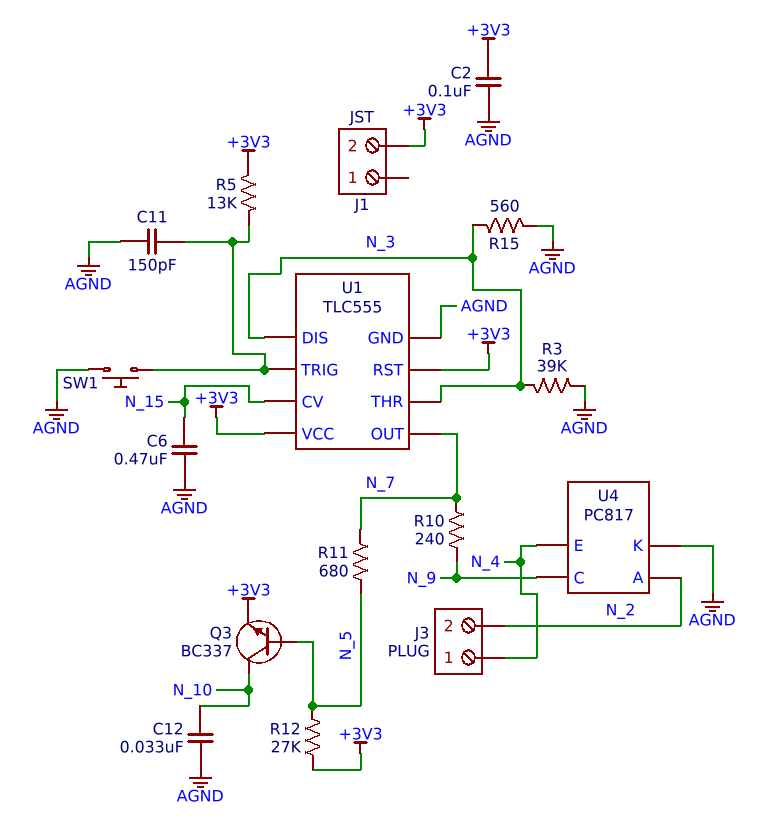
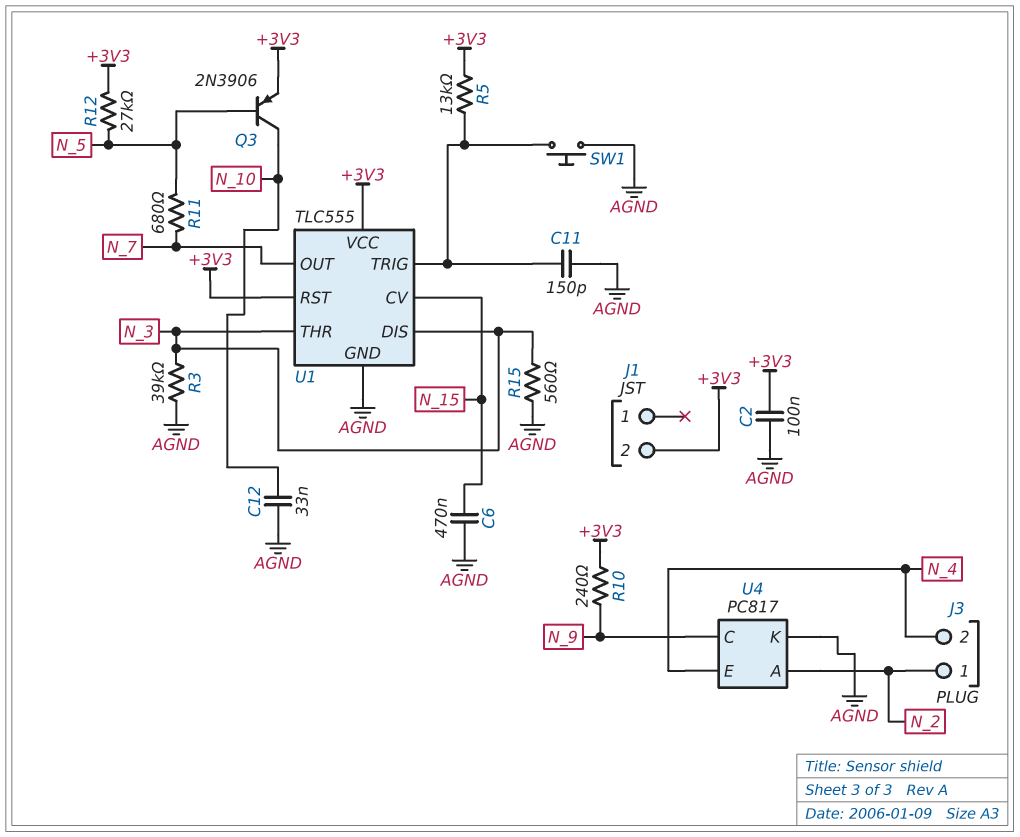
J3 pin 1: N_4 -> N_2
J3 pin 2: N_2 -> N_4
Q3: NPN BC337 (B N_5, C N_10, E +3V3) -> PNP 2N3906 (B N_5, C N_10, E +3V3)
R10: 240 (N_7, N_9) -> 240 (+3V3, N_9)

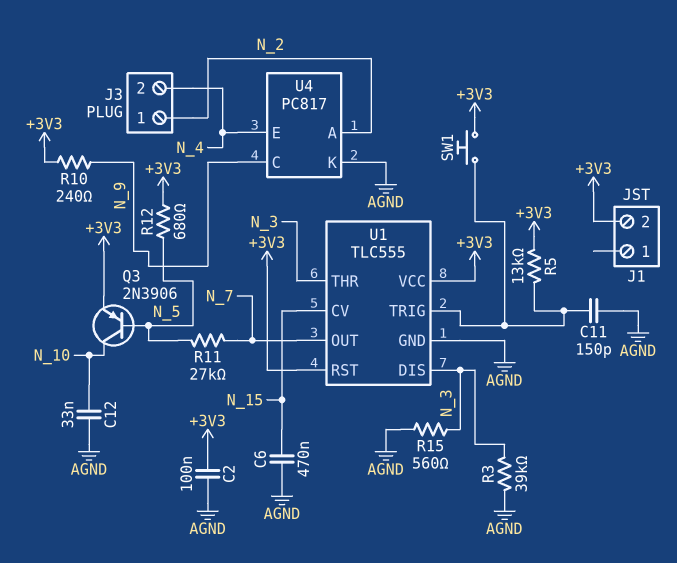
R11: 680 (N_5, N_7) -> 27k (N_5, N_7)
R12: 27k (+3V3, N_5) -> 680 (+3V3, N_5)
SW1: button (AGND, U1/TRIG) -> button (+3V3, U1/TRIG)

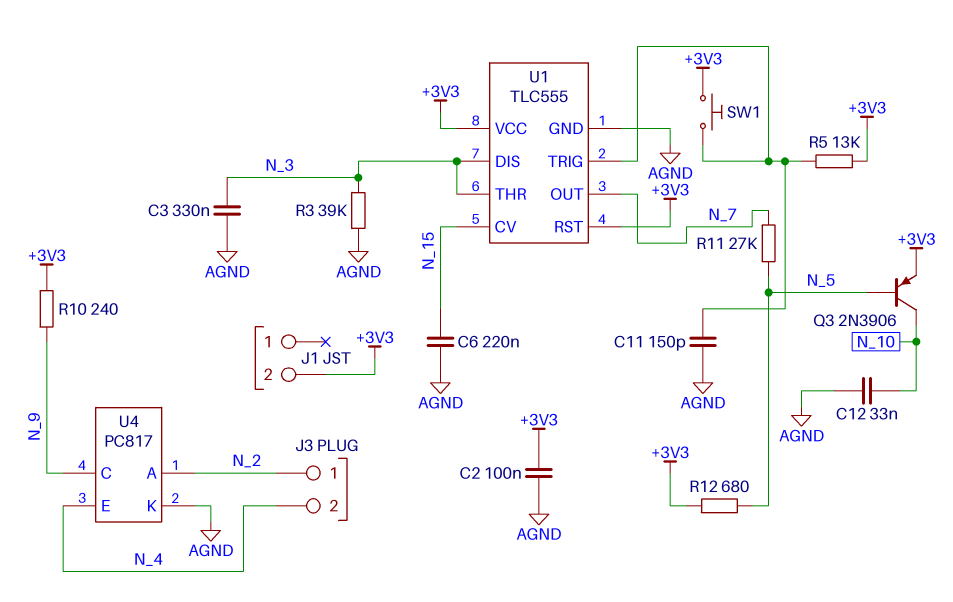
C3: none -> 330nF (AGND, N_3)
C6: 470nF (AGND, N_15) -> 220nF (AGND, N_15)
R15: 560 (AGND, N_3) -> none

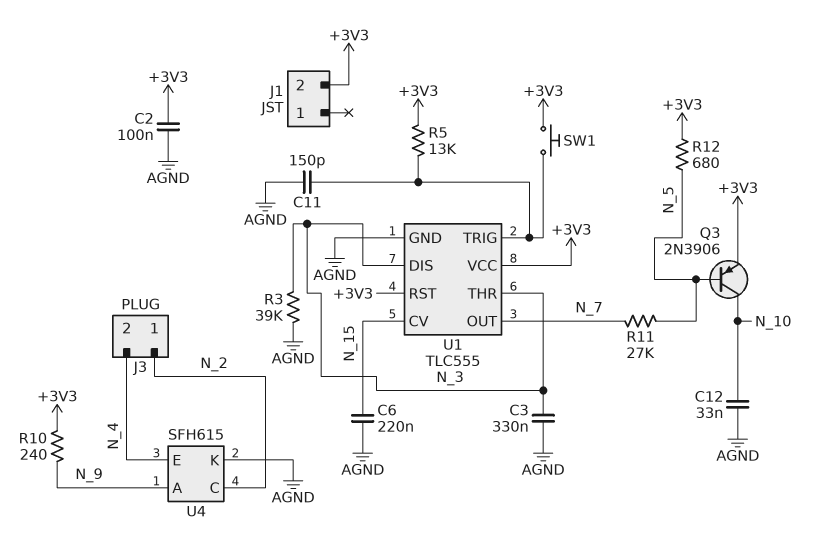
U4: PC817 -> SFH615
U4 pin A: N_2 -> N_9
U4 pin C: N_9 -> N_2

